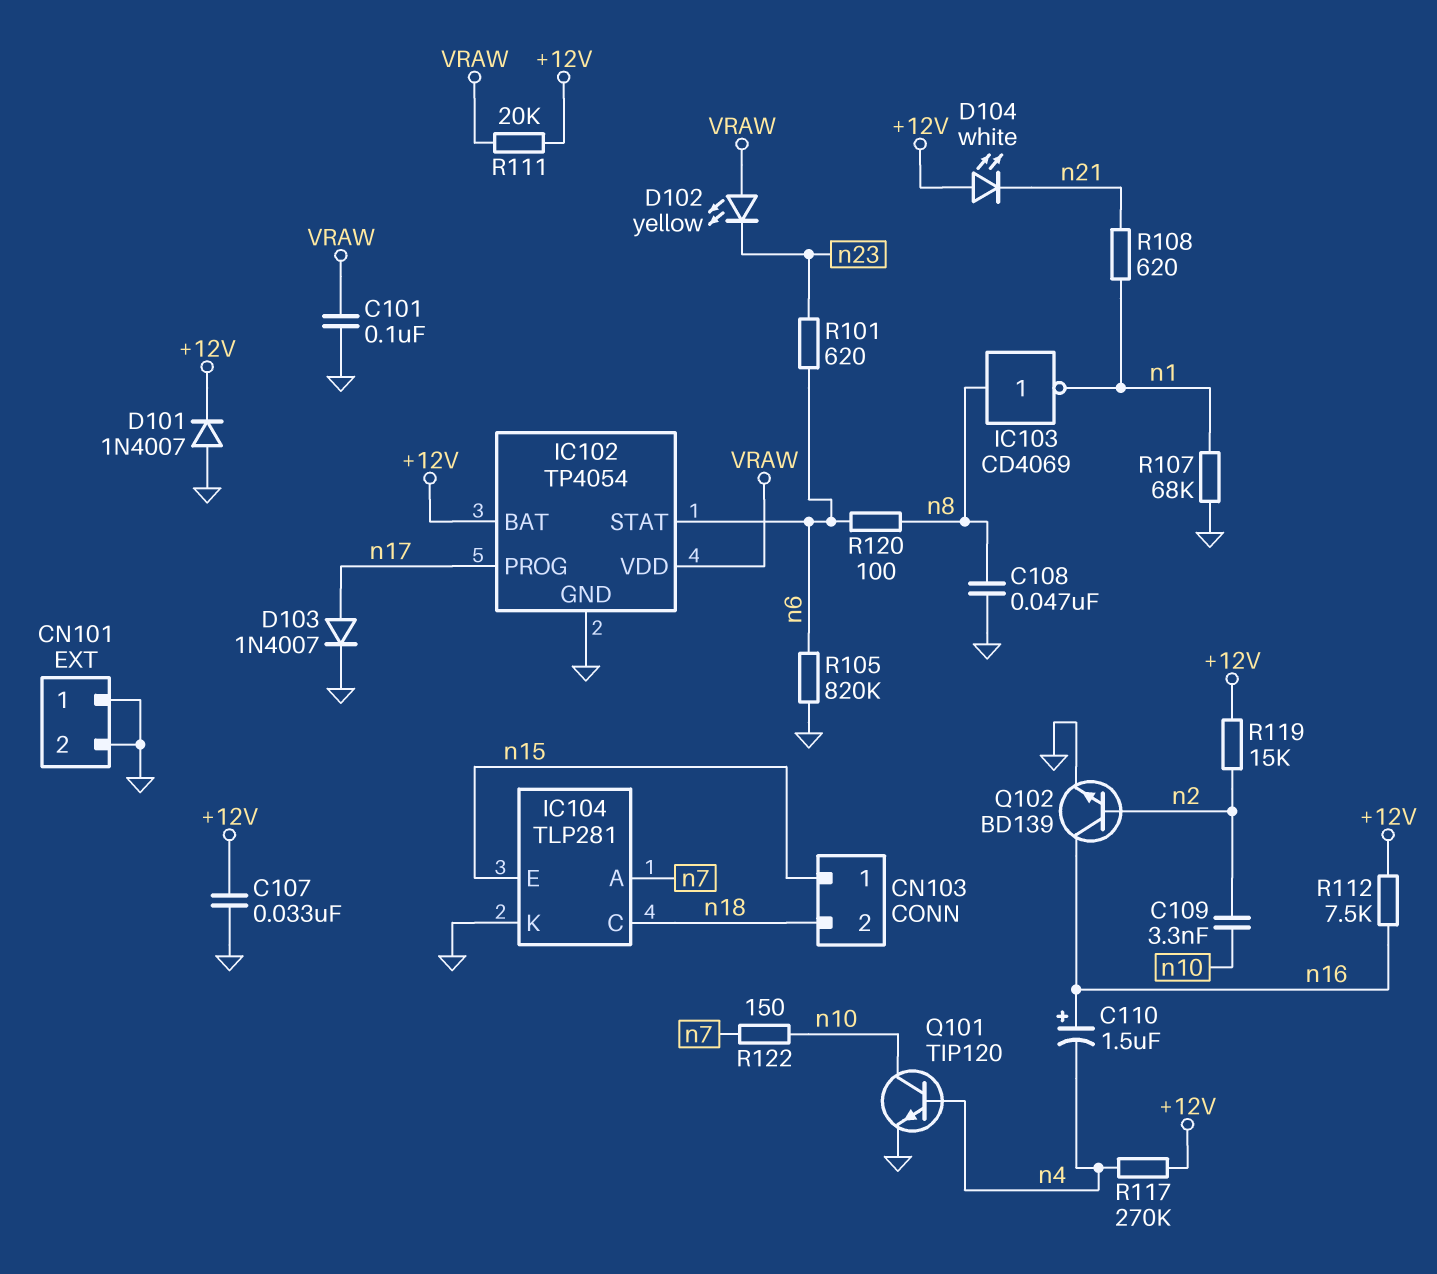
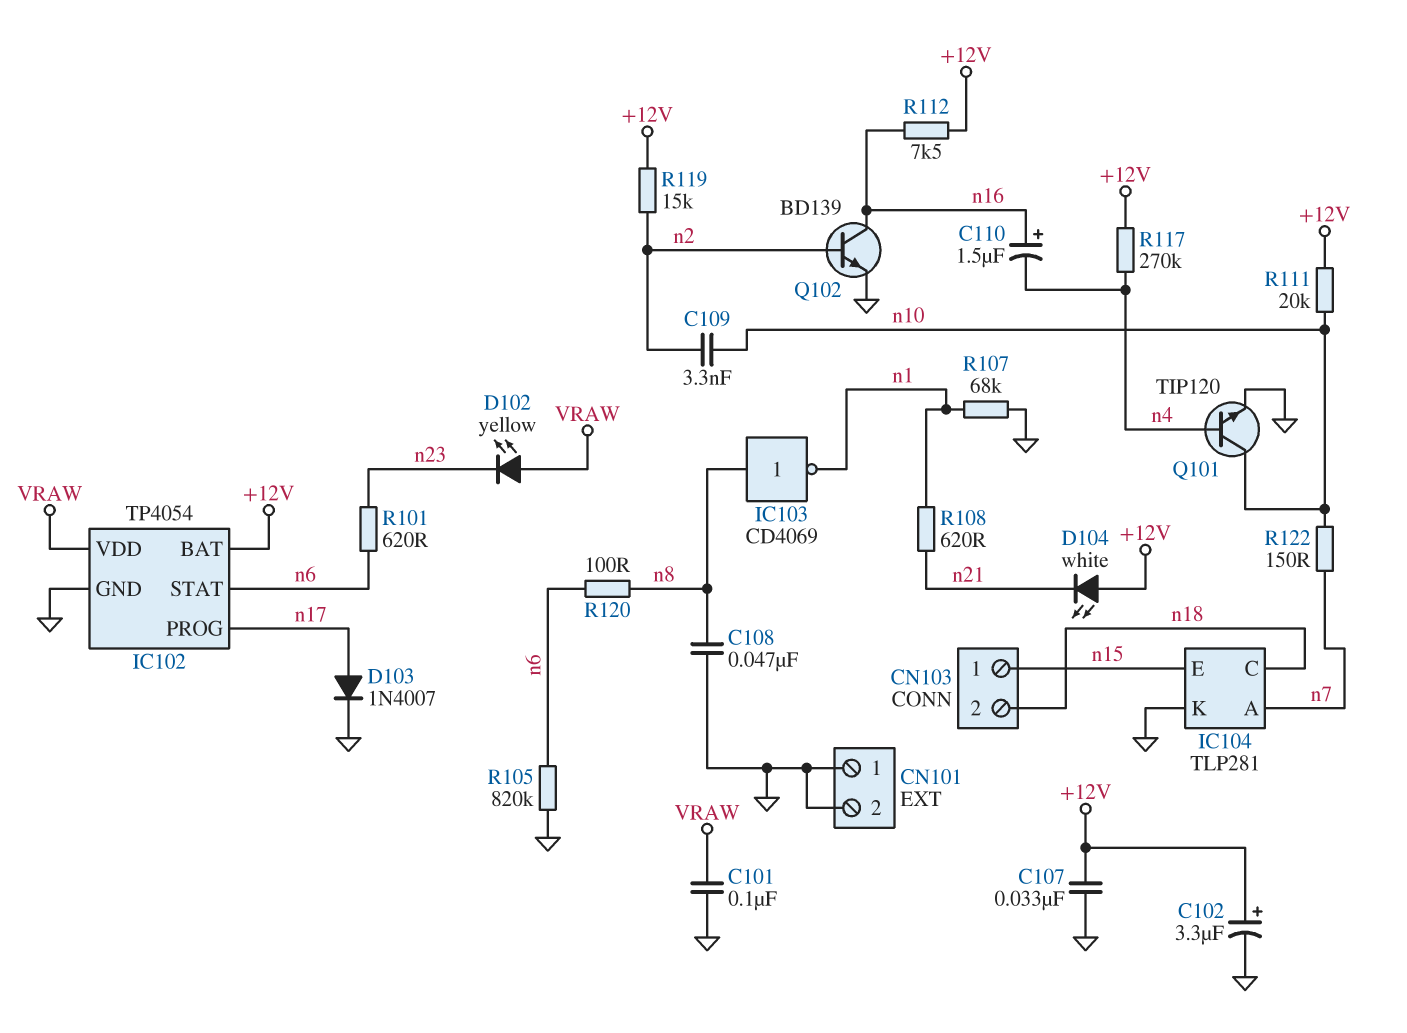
C102: none -> 3.3uF (plus +12V, minus GND)
D101: diode 1N4007 (A GND, K +12V) -> none
R111: 20k (+12V, VRAW) -> 20k (+12V, n10)

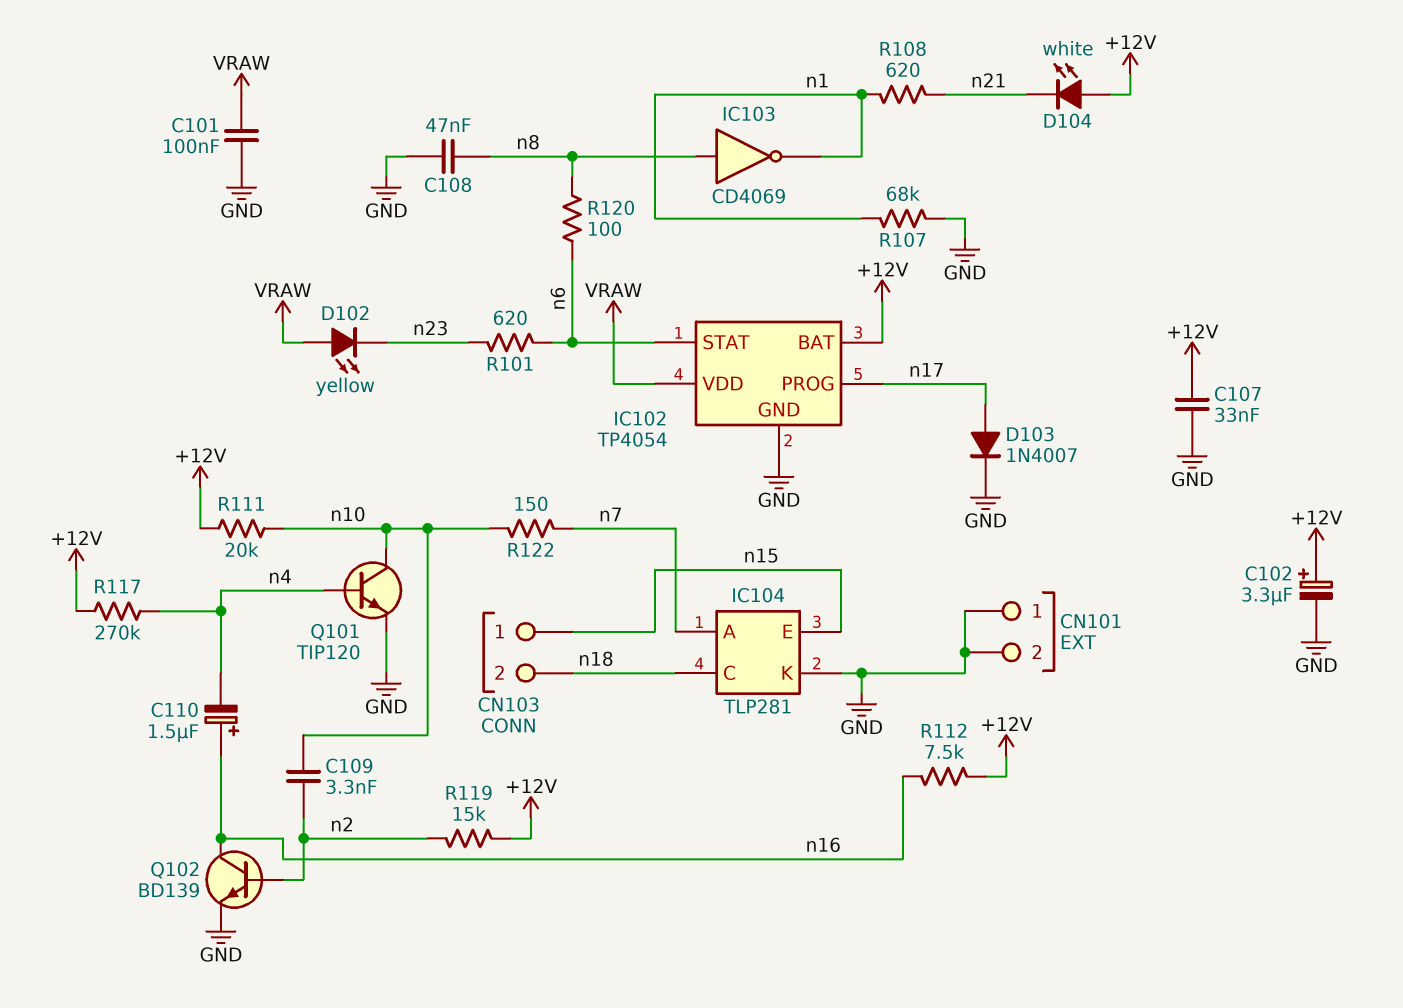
R105: 820k (GND, n6) -> none

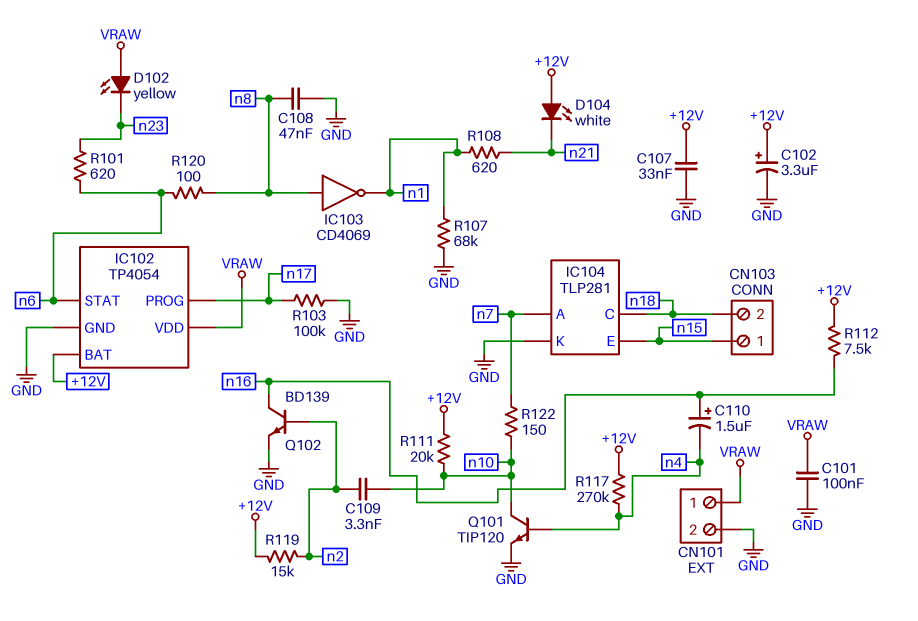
CN101 pin 1: GND -> VRAW
D103: diode 1N4007 (A n17, K GND) -> none
R103: none -> 100k (GND, n17)

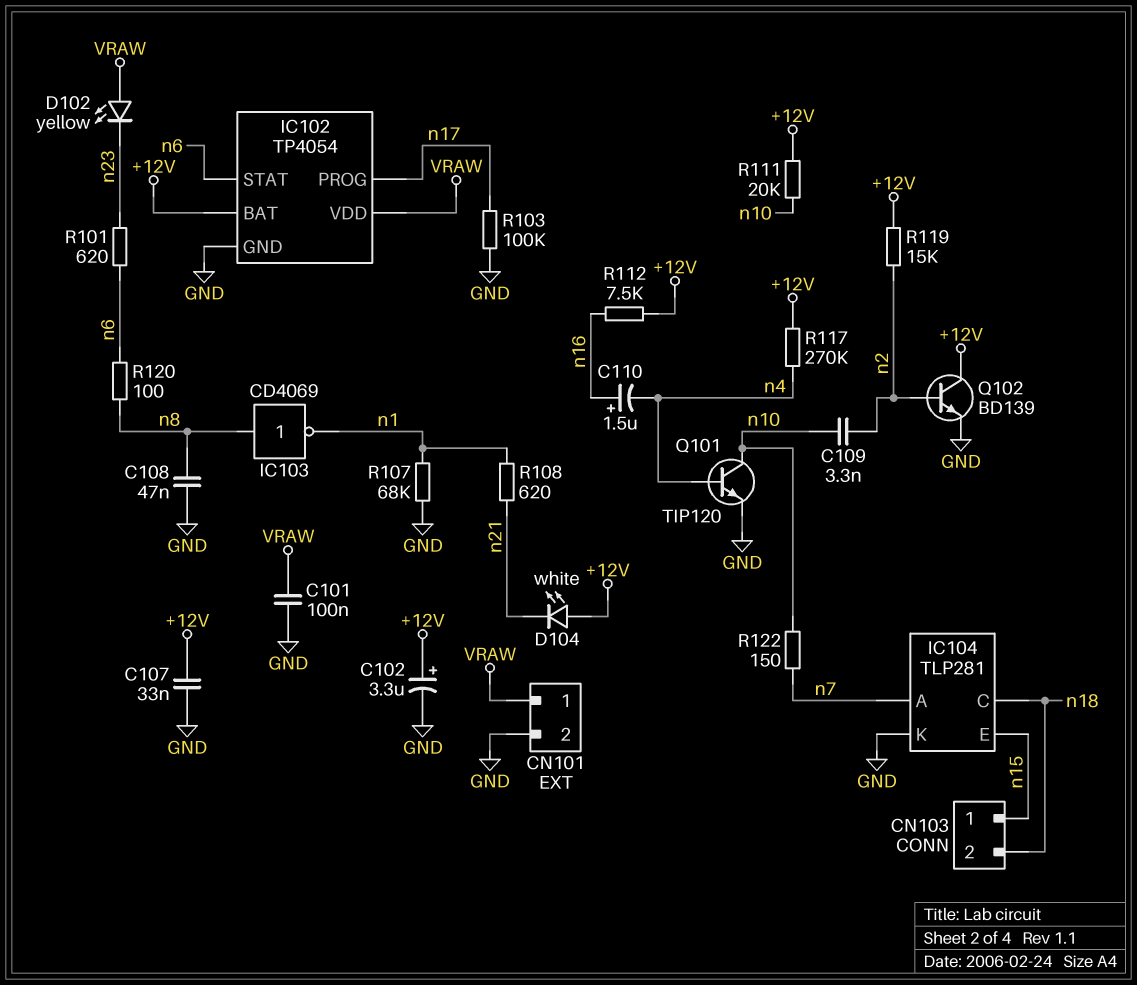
Q102: NPN BD139 (B n2, C n16, E GND) -> NPN BD139 (B n2, C +12V, E GND)

